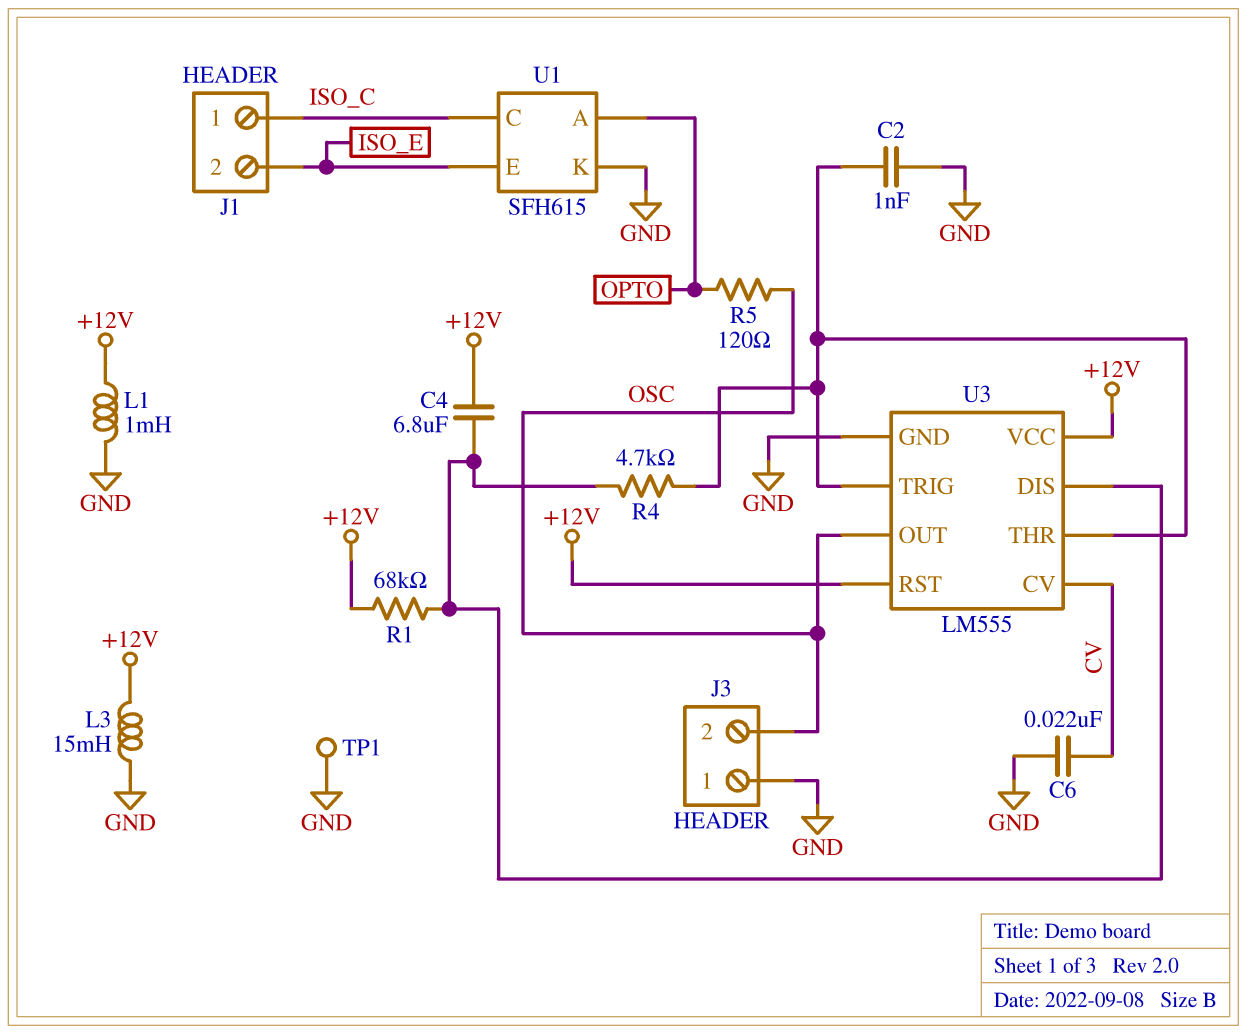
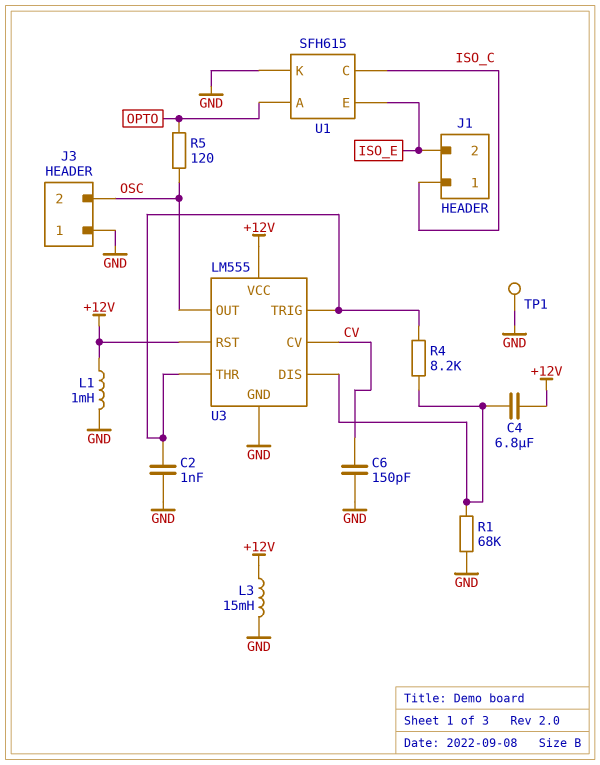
C6: 22nF (CV, GND) -> 150pF (CV, GND)
R1: 68k (+12V, U3/DIS) -> 68k (GND, U3/DIS)
R4: 4.7k (U3/DIS, U3/THR) -> 8.2k (U3/DIS, U3/THR)

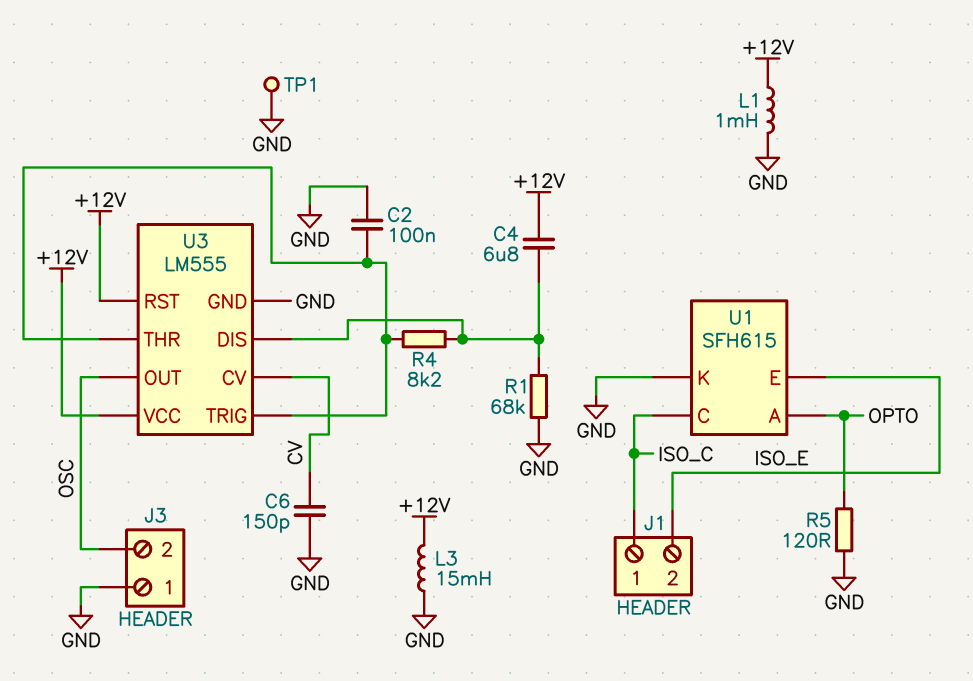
C2: 1nF (GND, U3/THR) -> 100nF (GND, U3/THR)
R5: 120 (OPTO, OSC) -> 120 (GND, OPTO)

